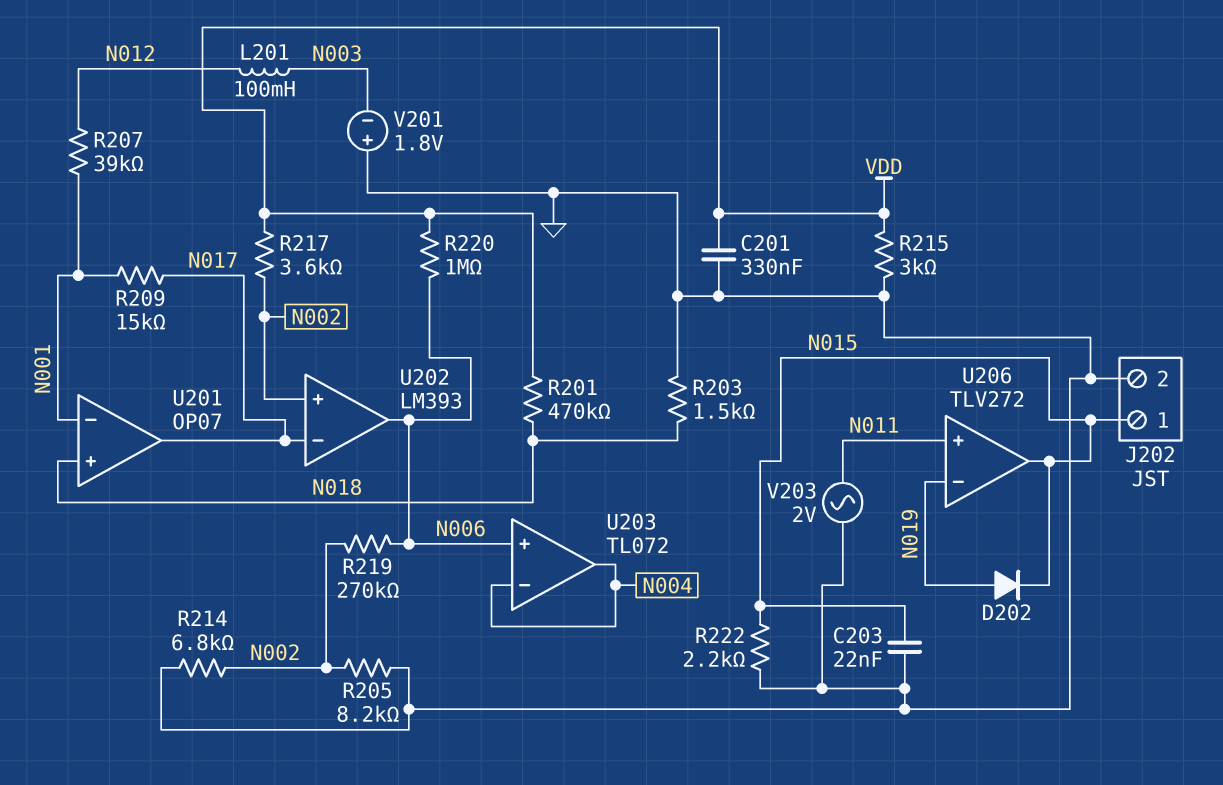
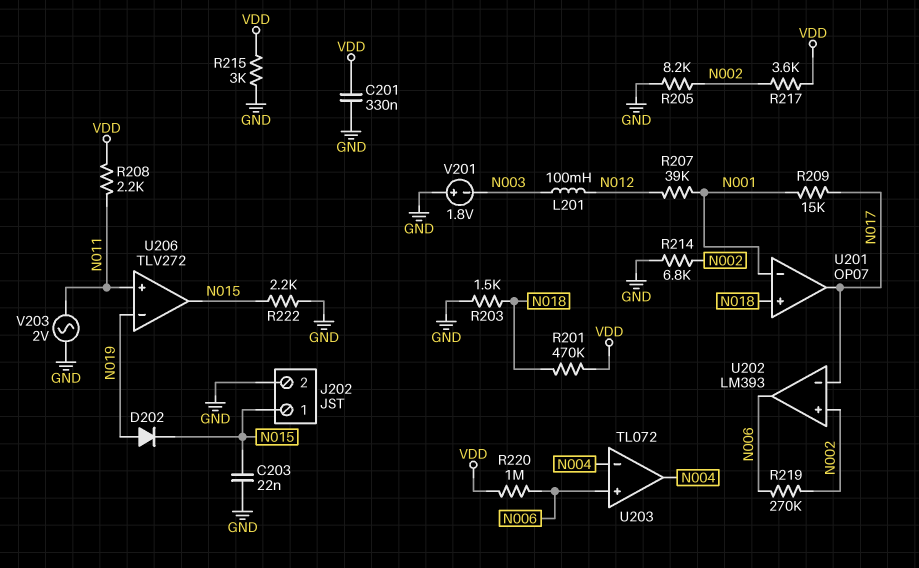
R208: none -> 2.2k (N011, VDD)

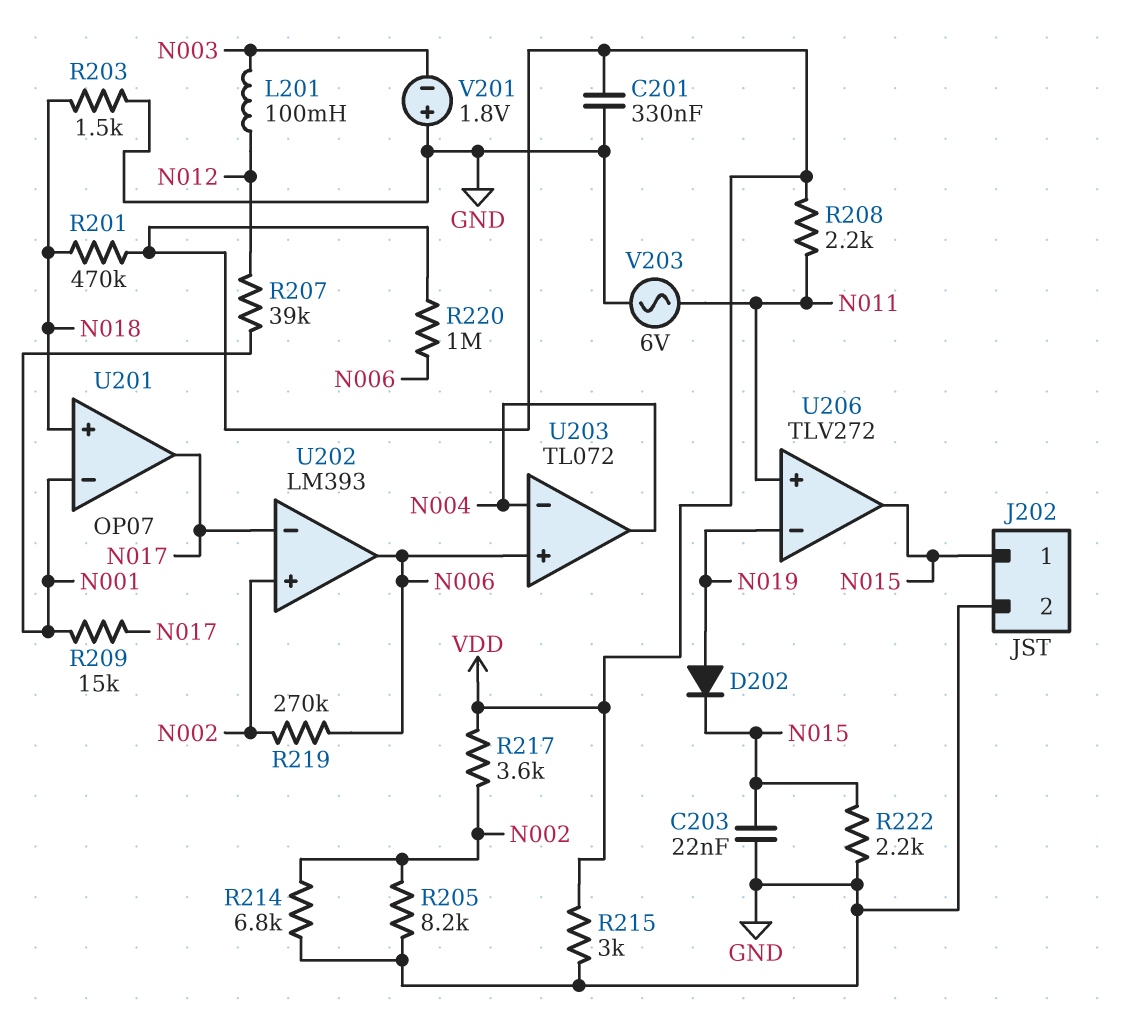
V203: AC 2V (GND, N011) -> AC 6V (GND, N011)

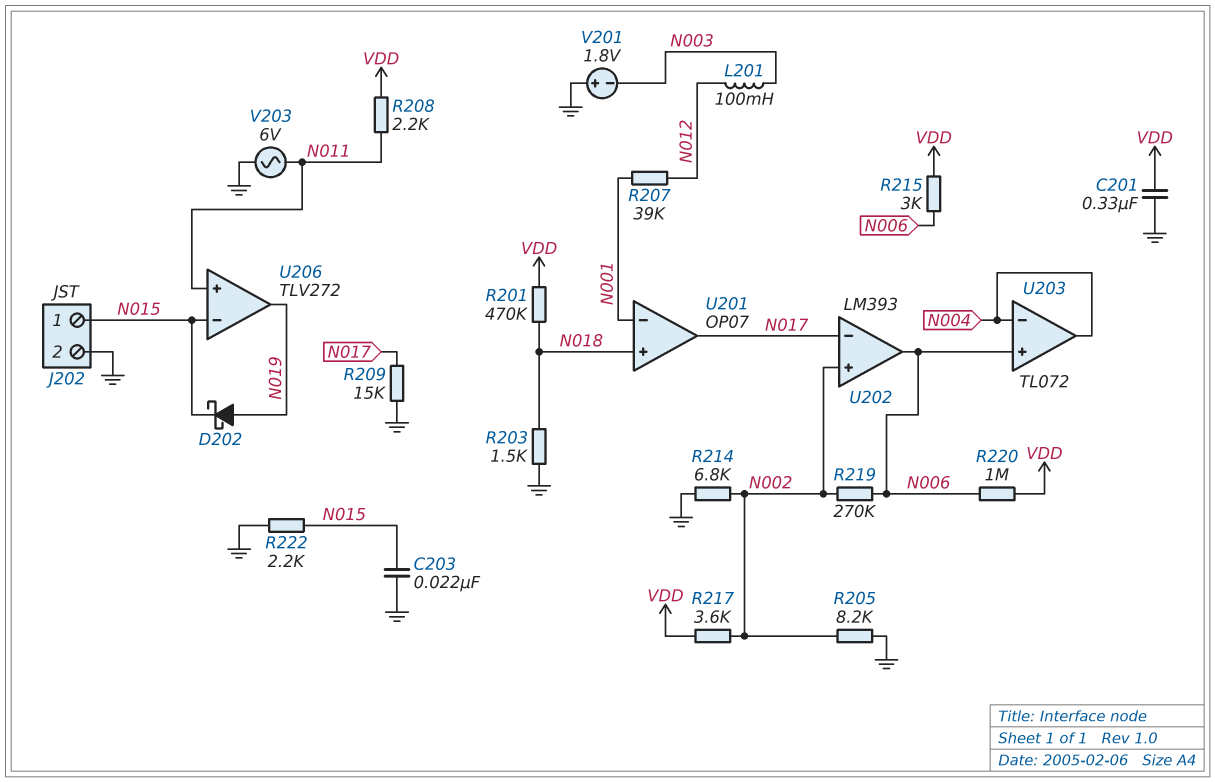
D202: diode (A N019, K N015) -> schottky (A N019, K N015)
R209: 15k (N001, N017) -> 15k (GND, N017)
R215: 3k (GND, VDD) -> 3k (N006, VDD)
U206 pin in-: N019 -> N015
U206 pin out: N015 -> N019

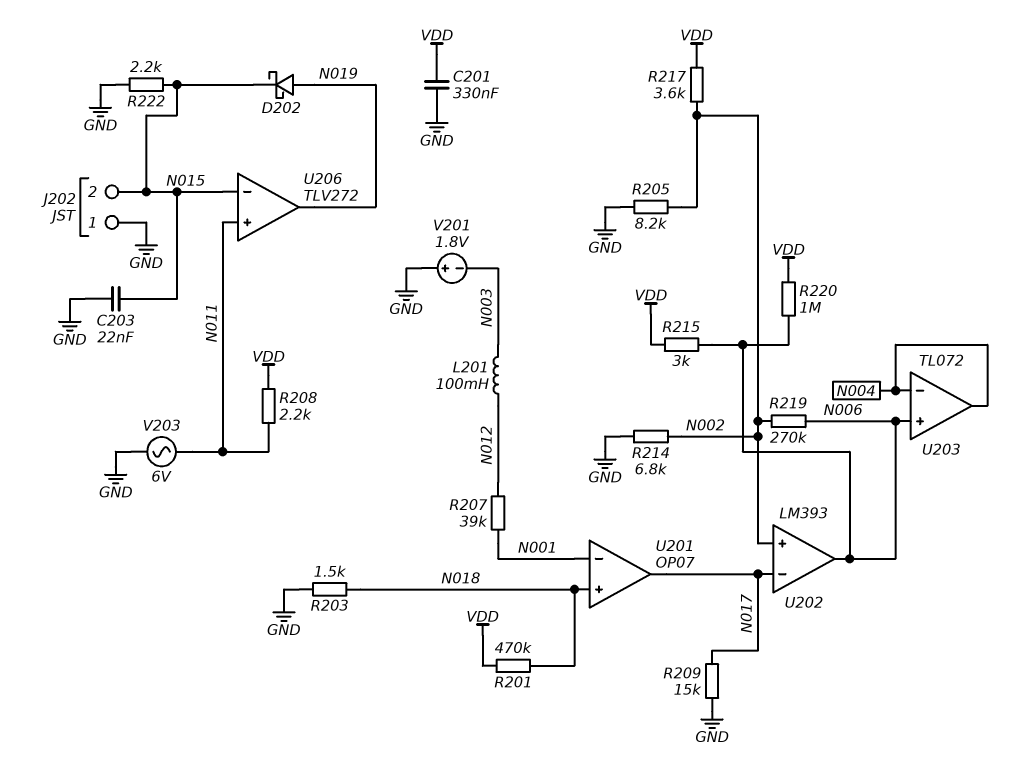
J202 pin 1: N015 -> GND
J202 pin 2: GND -> N015

